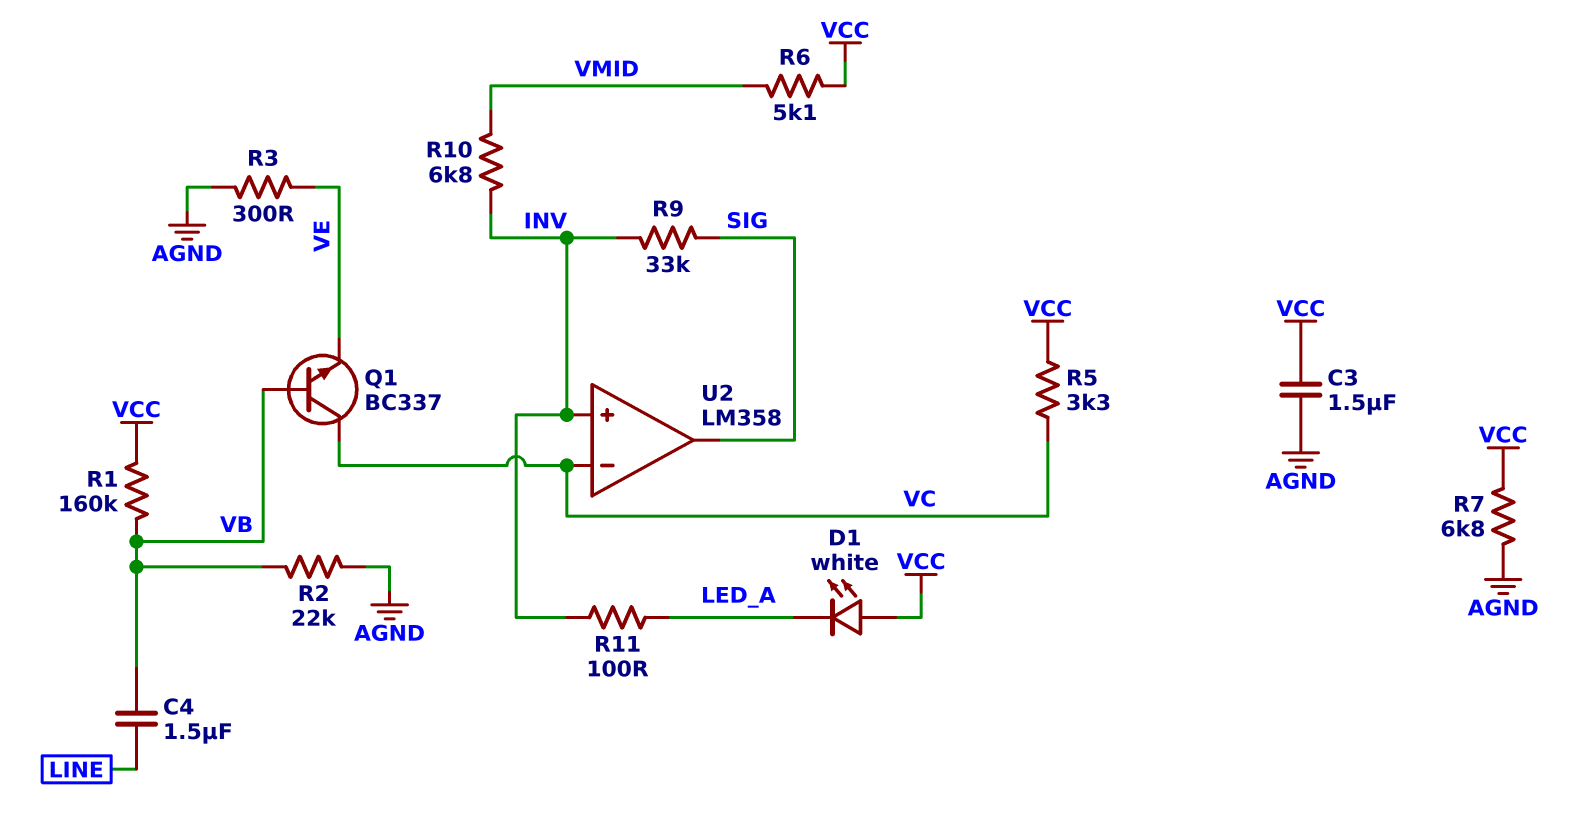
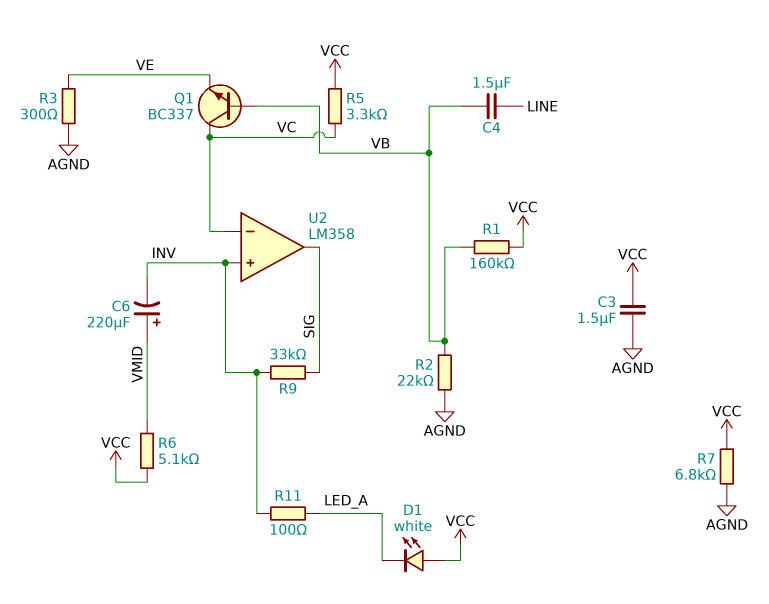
C6: none -> 220uF (plus VMID, minus INV)
R10: 6.8k (INV, VMID) -> none

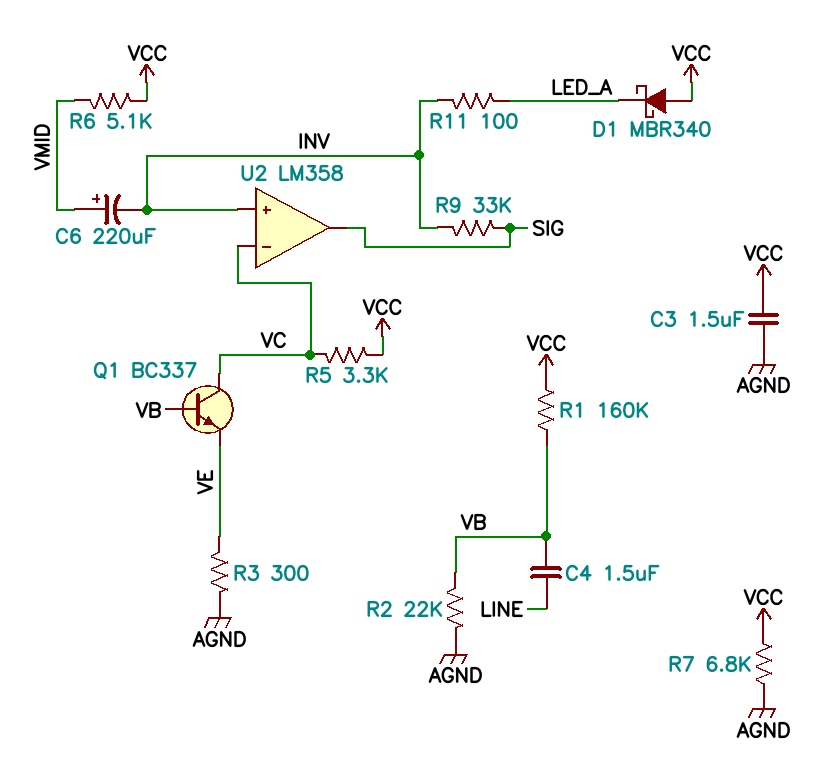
D1: LED white (A VCC, K LED_A) -> schottky MBR340 (A VCC, K LED_A)

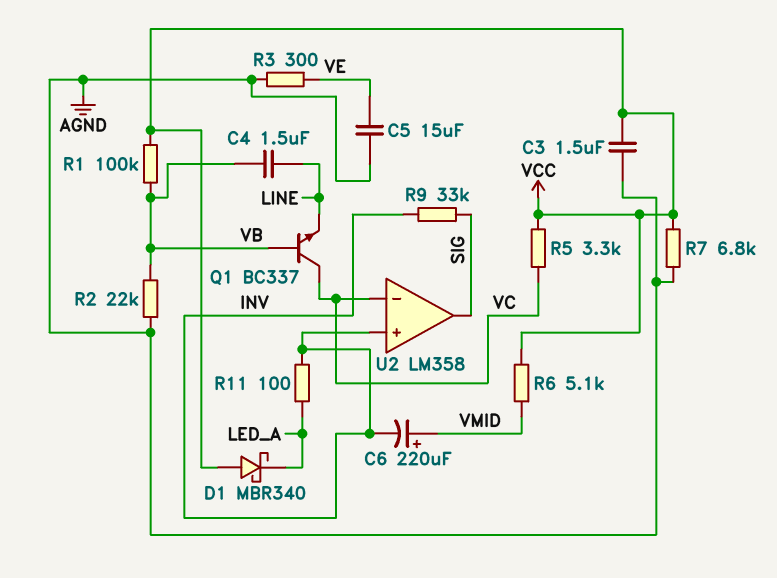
C5: none -> 15uF (AGND, VE)
Q1: NPN BC337 (B VB, C VC, E VE) -> NPN BC337 (B VB, C VC, E LINE)
R1: 160k (VB, VCC) -> 100k (VB, VCC)

